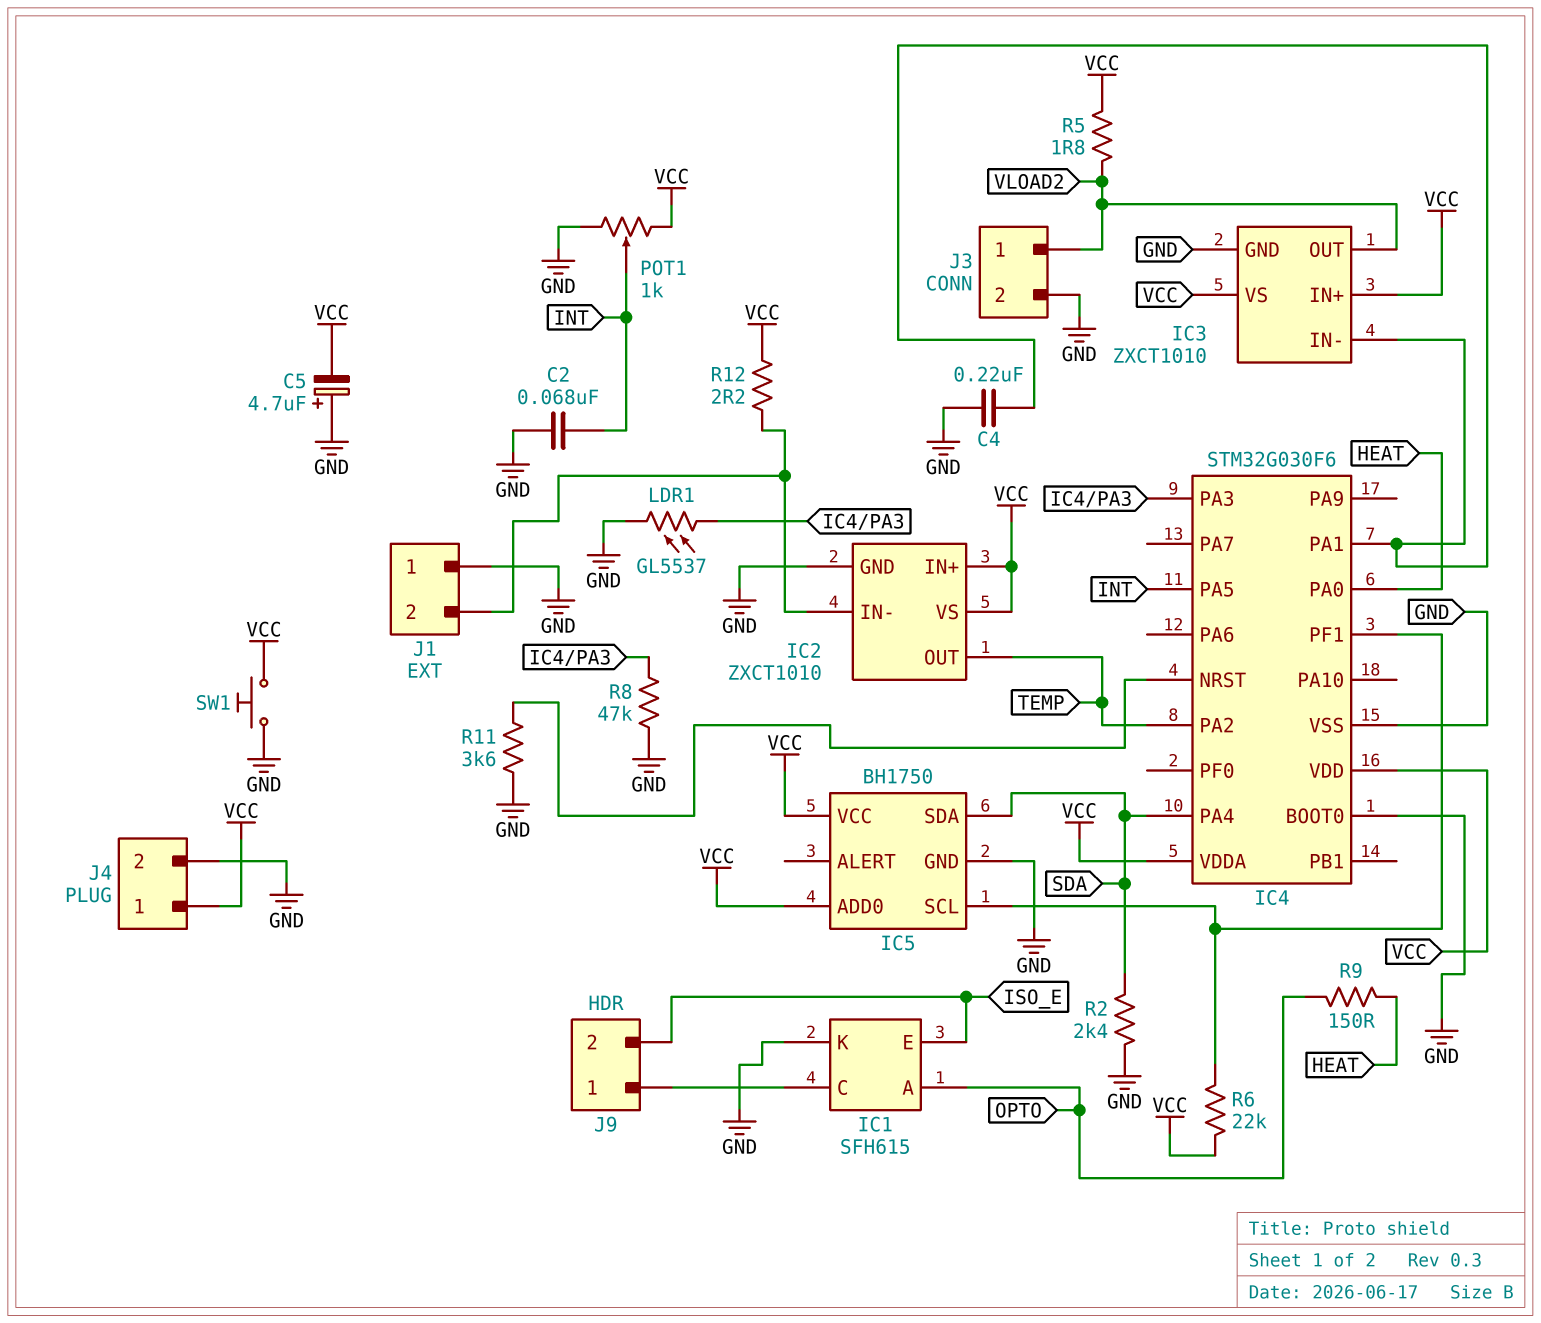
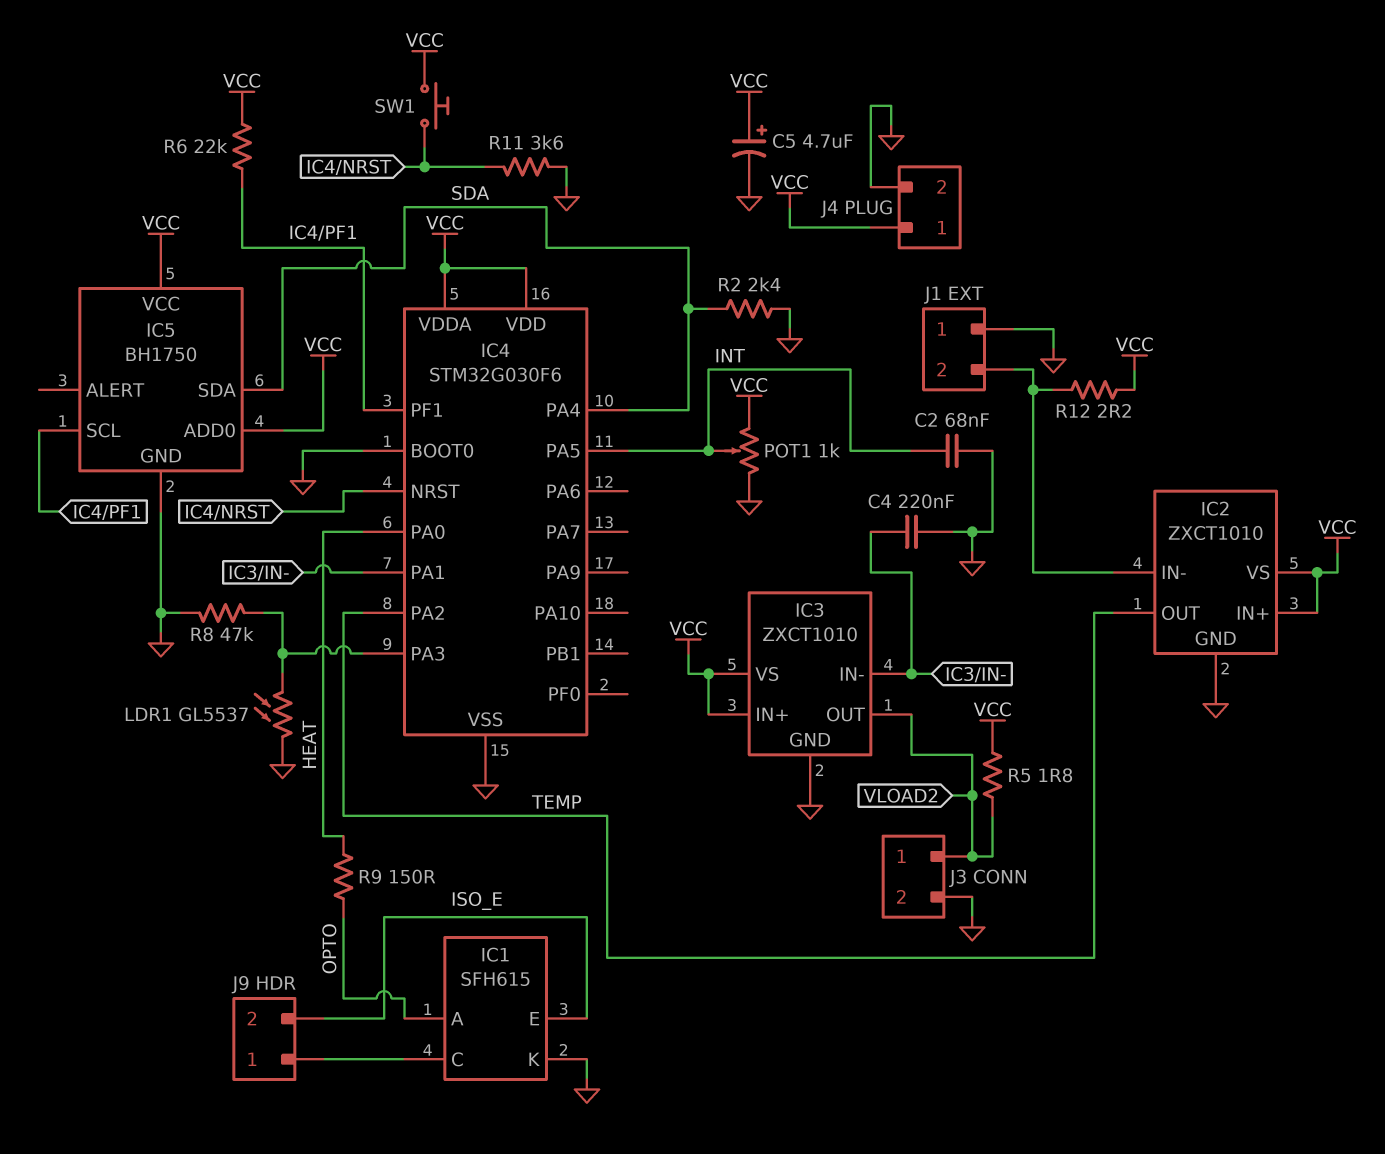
C5: 4.7uF (plus GND, minus VCC) -> 4.7uF (plus VCC, minus GND)
SW1: button (GND, VCC) -> button (IC4/NRST, VCC)

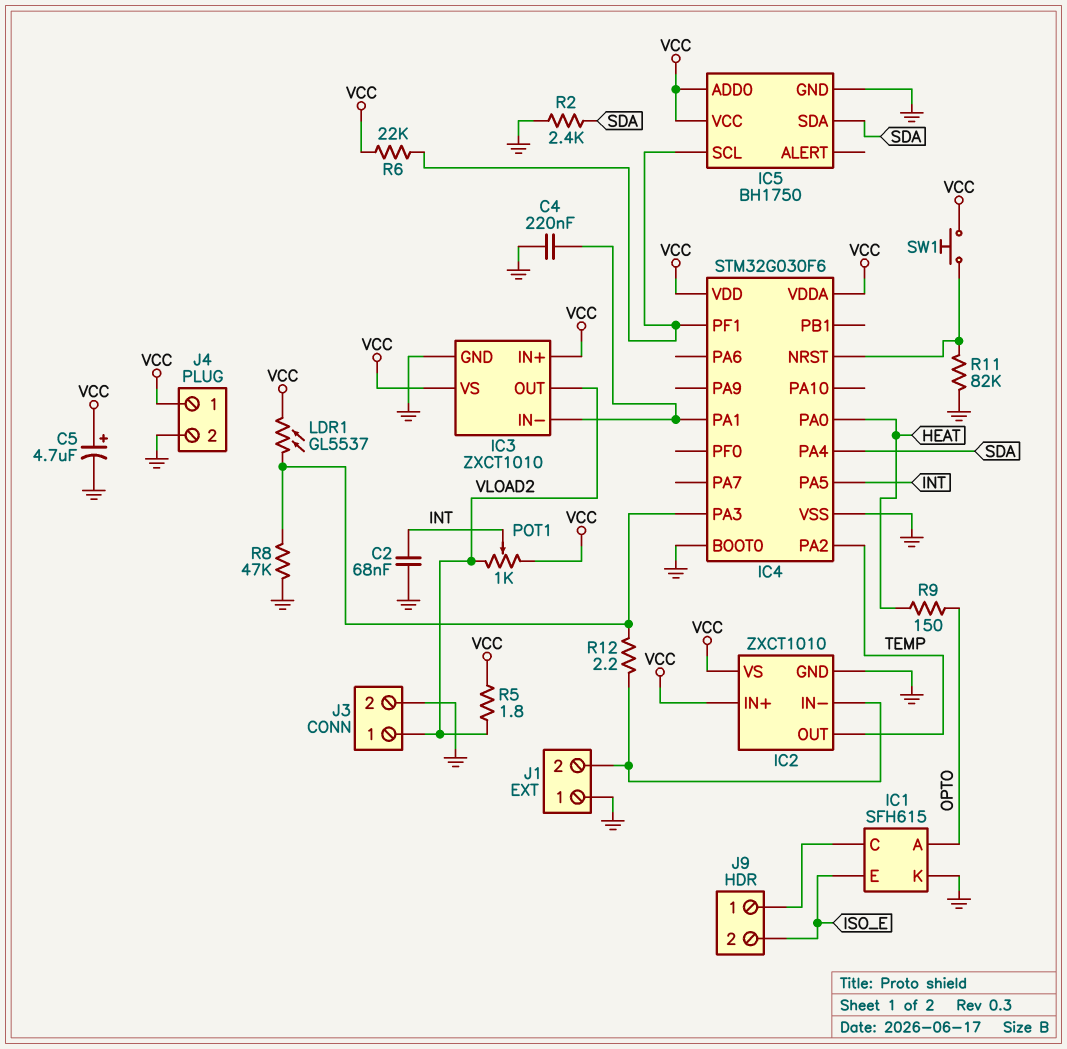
LDR1: GL5537 (GND, IC4/PA3) -> GL5537 (IC4/PA3, VCC)
POT1: 1k (GND, VCC, wiper INT) -> 1k (VCC, VLOAD2, wiper INT)
R11: 3.6k (GND, IC4/NRST) -> 82k (GND, IC4/NRST)
R12: 2.2 (IC2/IN-, VCC) -> 2.2 (IC2/IN-, IC4/PA3)

